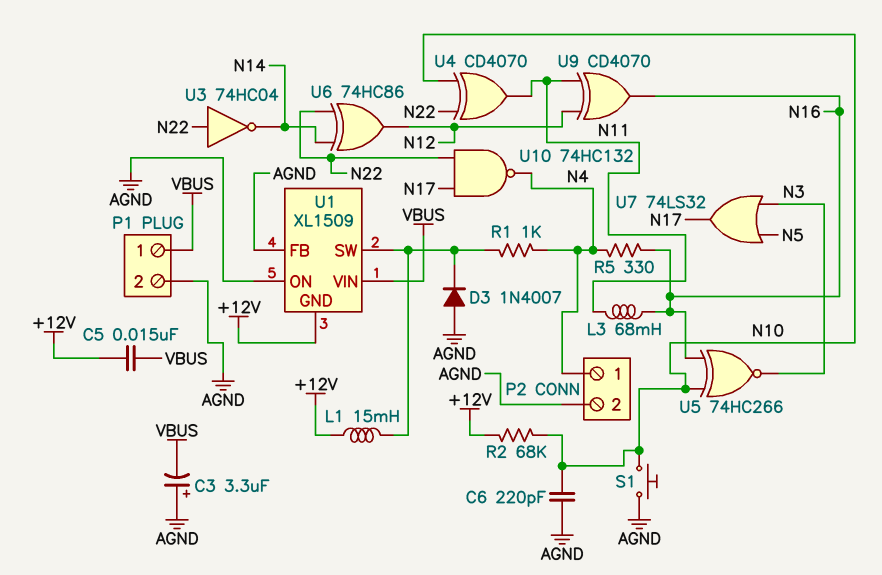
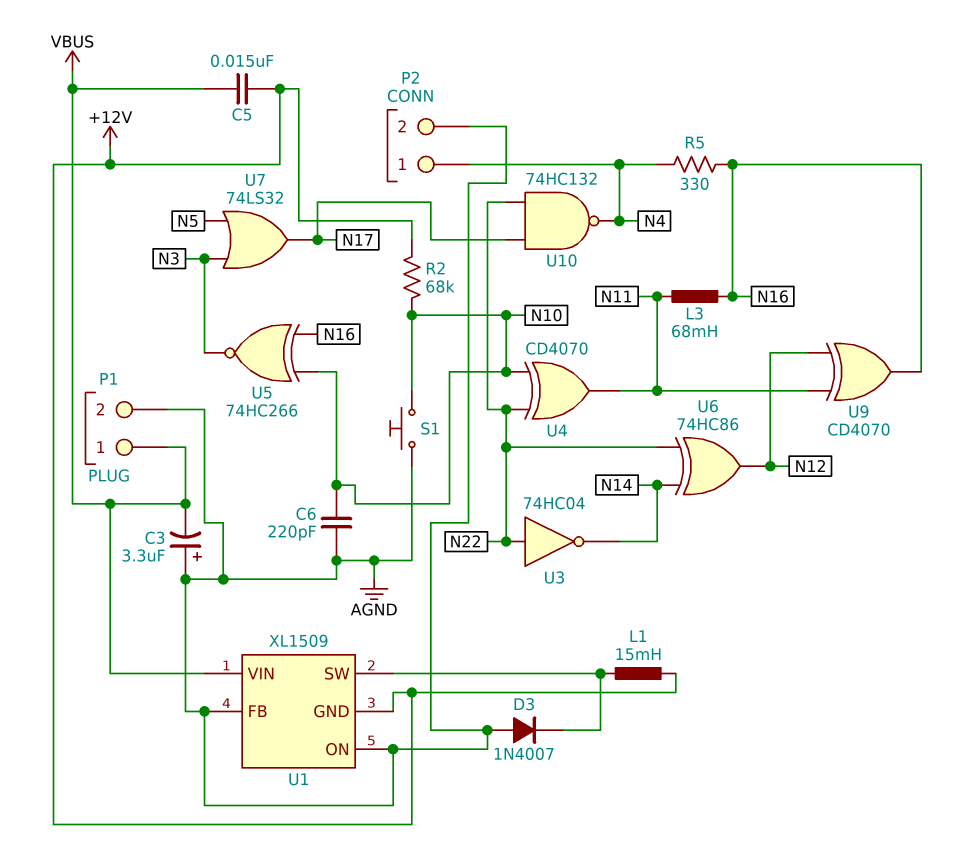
R1: 1k (N4, U1/SW) -> none

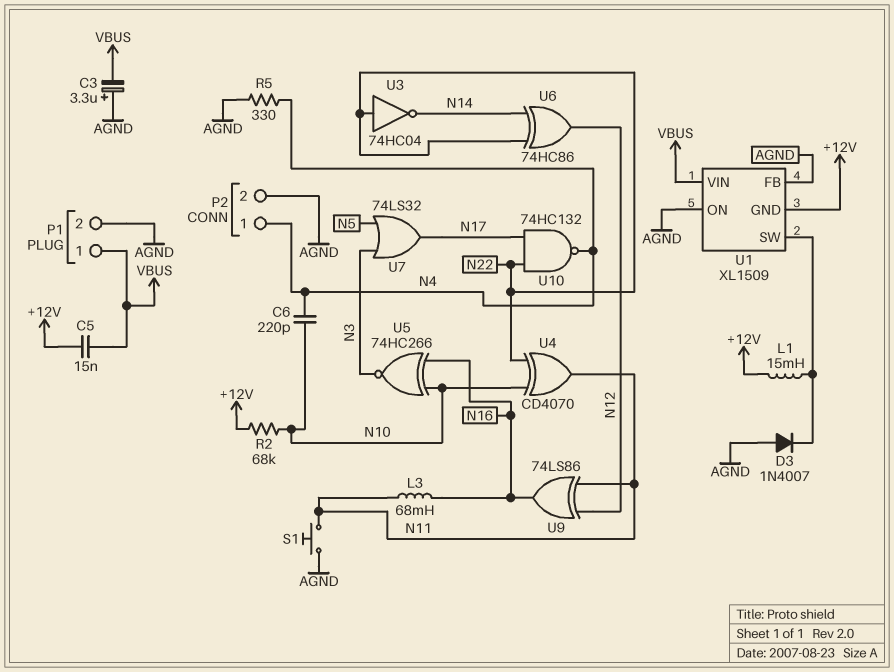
C6: 220pF (AGND, N10) -> 220pF (N4, N10)
R5: 330 (N4, N16) -> 330 (AGND, N4)
S1: button (AGND, N10) -> button (AGND, N11)
U9: XOR CD4070 (in N11, in N12, out N16) -> XOR 74LS86 (in N11, in N12, out N16)

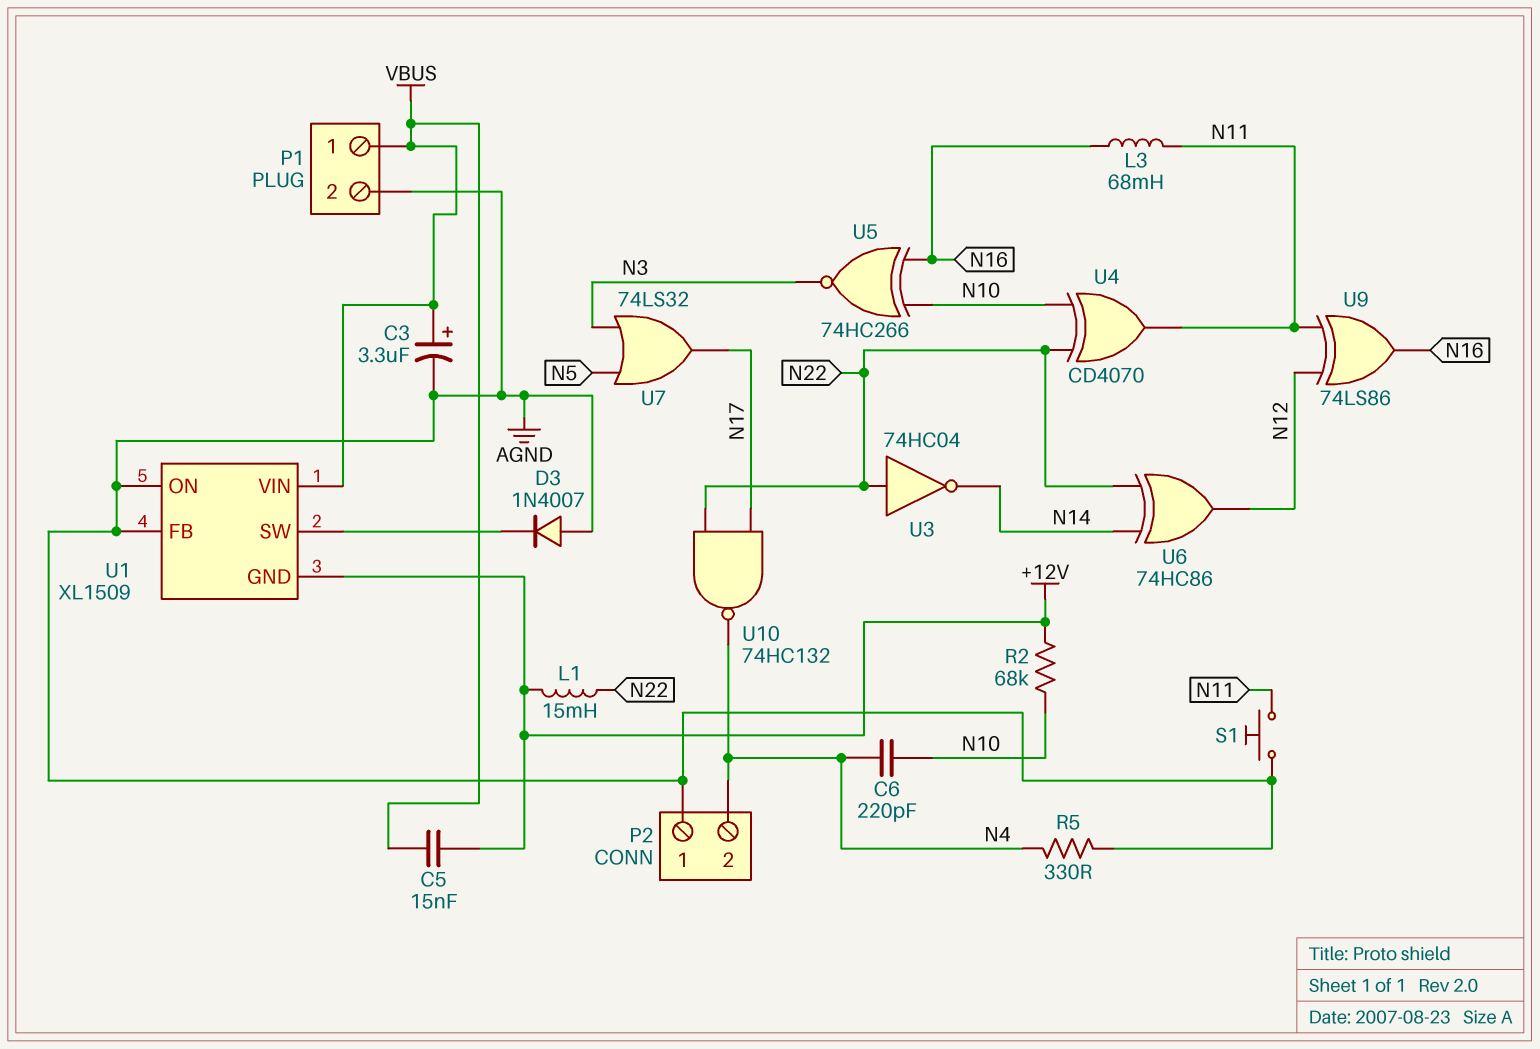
C3: 3.3uF (plus AGND, minus VBUS) -> 3.3uF (plus VBUS, minus AGND)
L1: 15mH (+12V, U1/SW) -> 15mH (+12V, N22)
P2 pin 1: N4 -> AGND
P2 pin 2: AGND -> N4

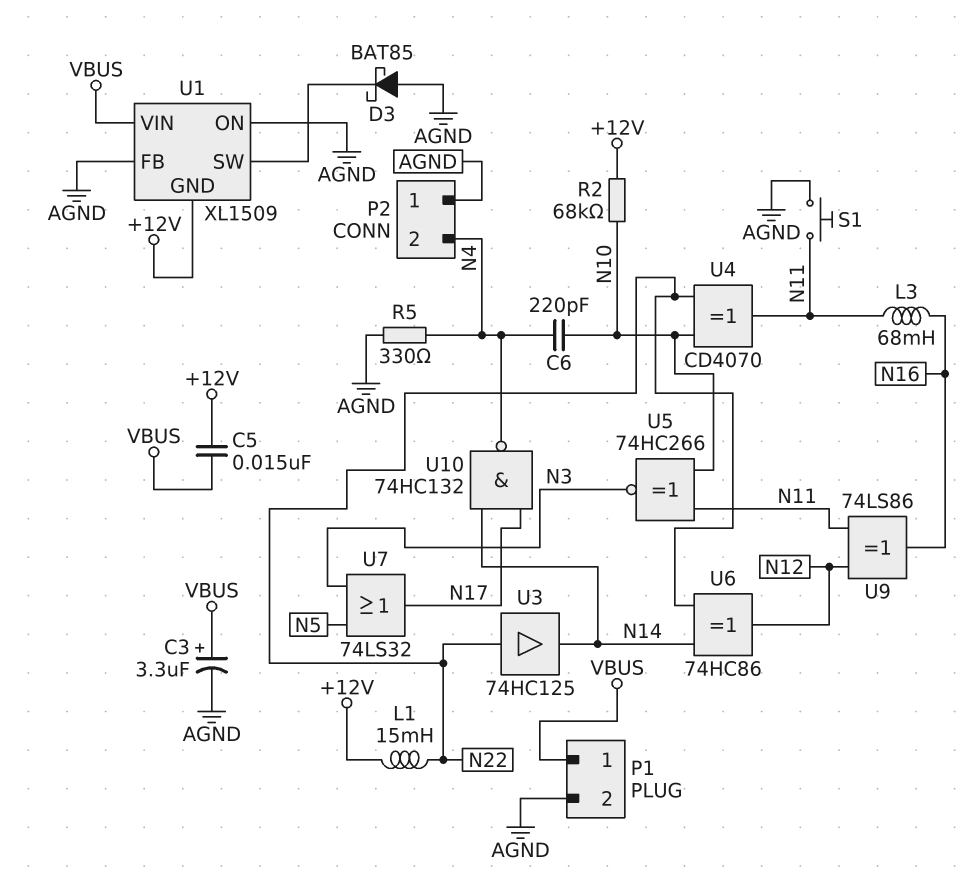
D3: diode 1N4007 (A AGND, K U1/SW) -> schottky BAT85 (A AGND, K U1/SW)
U3: NOT 74HC04 (in N22, out N14) -> buffer 74HC125 (in N22, out N14)
U5: XNOR 74HC266 (in N10, in N16, out N3) -> XNOR 74HC266 (in N10, in N11, out N3)
U10: NAND 74HC132 (in N17, in N22, out N4) -> NAND 74HC132 (in N14, in N17, out N4)

